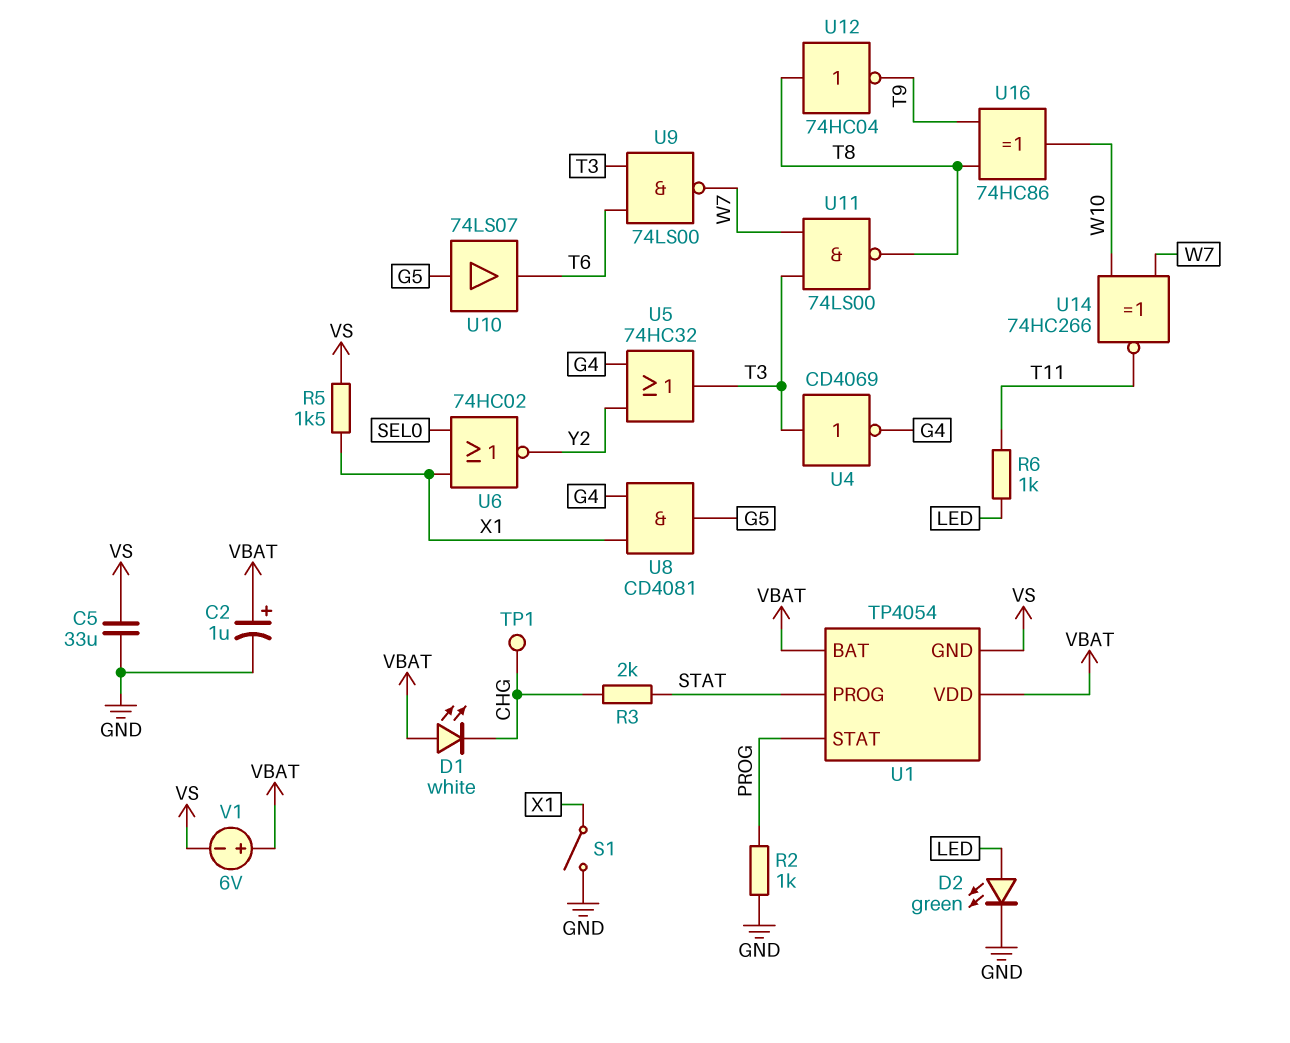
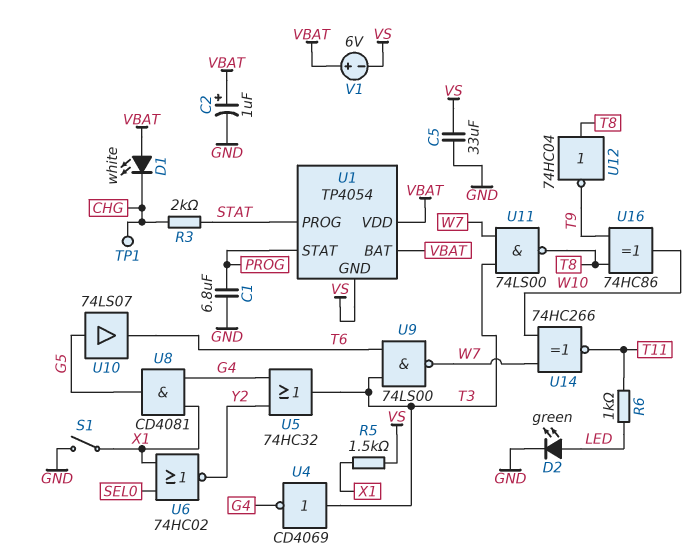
C1: none -> 6.8uF (GND, PROG)
R2: 1k (GND, PROG) -> none

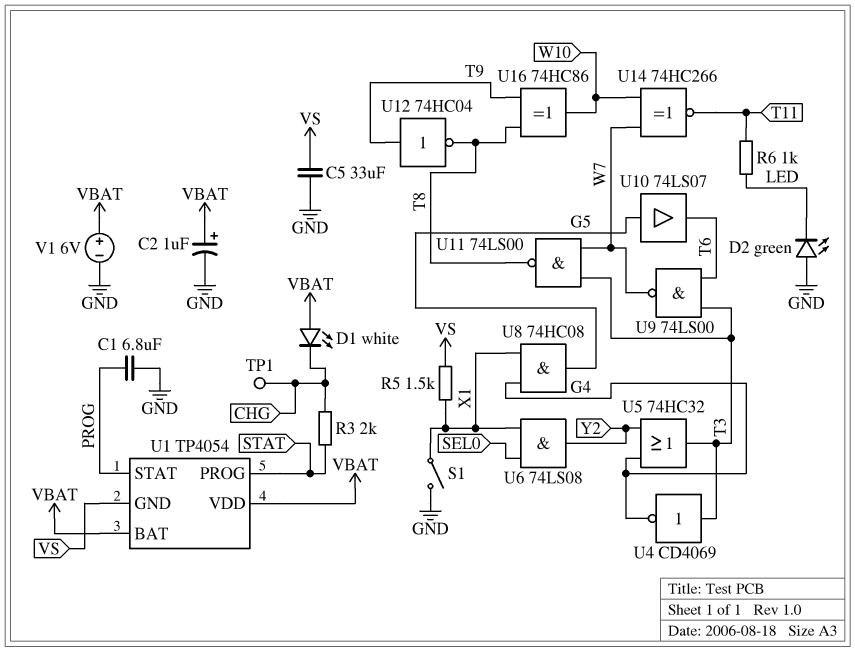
D2: LED green (A LED, K GND) -> LED green (A GND, K LED)
U6: NOR 74HC02 (in SEL0, in X1, out Y2) -> AND 74LS08 (in SEL0, in X1, out Y2)
U8: AND CD4081 (in G4, in X1, out G5) -> AND 74HC08 (in G4, in X1, out G5)
U12: NOT 74HC04 (in T8, out T9) -> NOT 74HC04 (in T9, out T8)
V1: 6V (plus VBAT, minus VS) -> 6V (plus VBAT, minus GND)

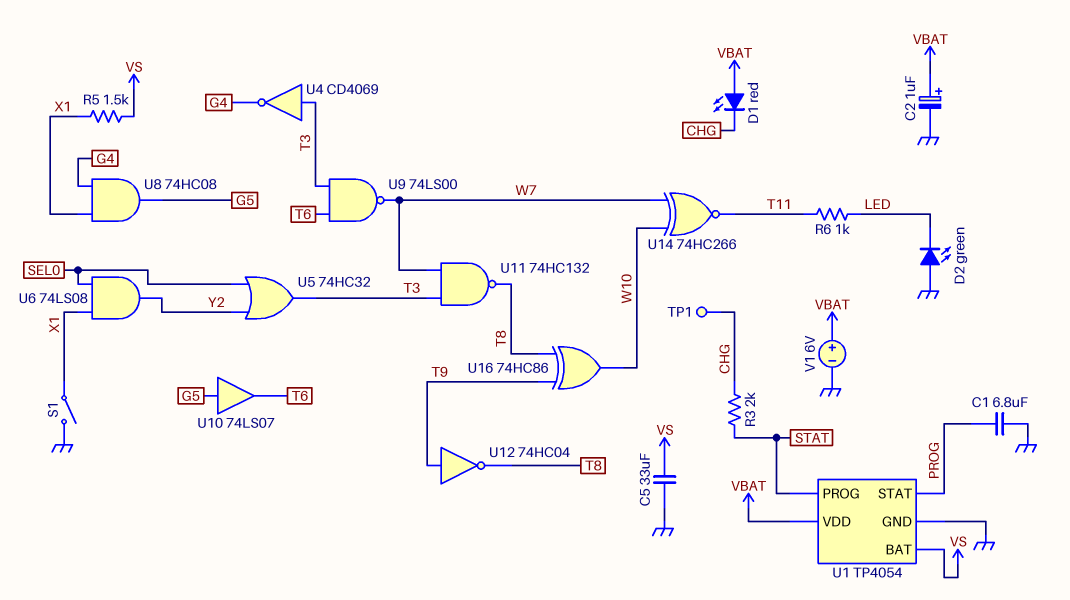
D1: LED white (A VBAT, K CHG) -> LED red (A VBAT, K CHG)
U1 pin BAT: VBAT -> VS
U1 pin GND: VS -> GND
U5: OR 74HC32 (in G4, in Y2, out T3) -> OR 74HC32 (in SEL0, in Y2, out T3)
U11: NAND 74LS00 (in T3, in W7, out T8) -> NAND 74HC132 (in T3, in W7, out T8)

